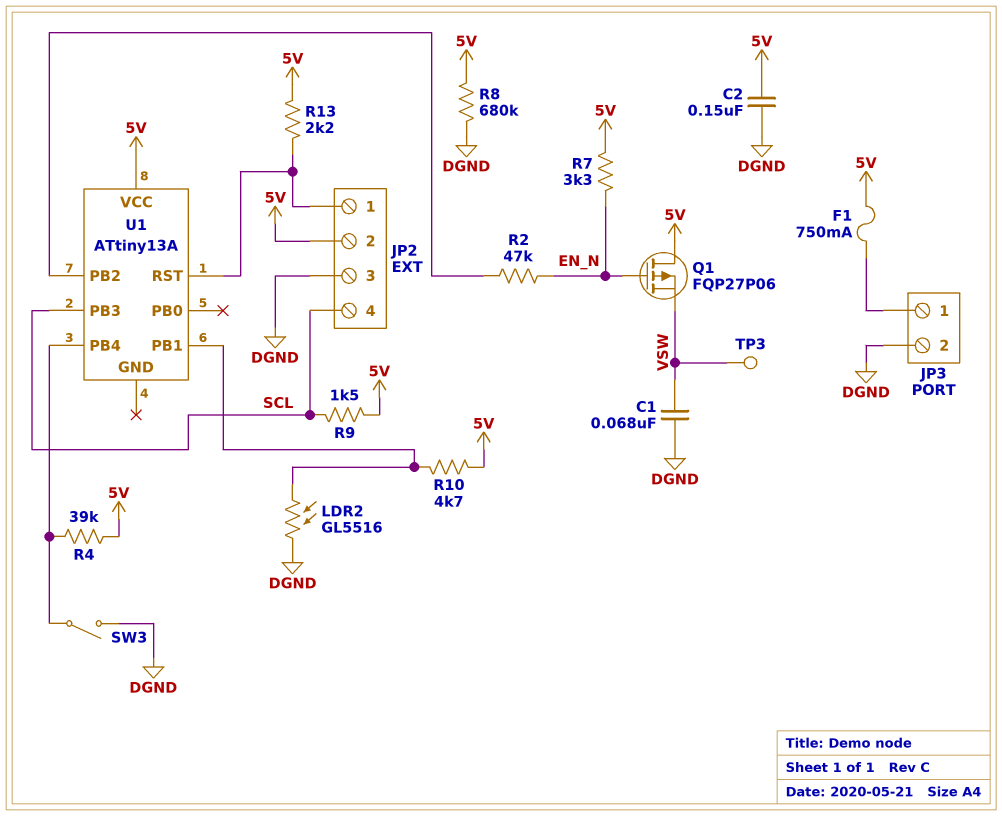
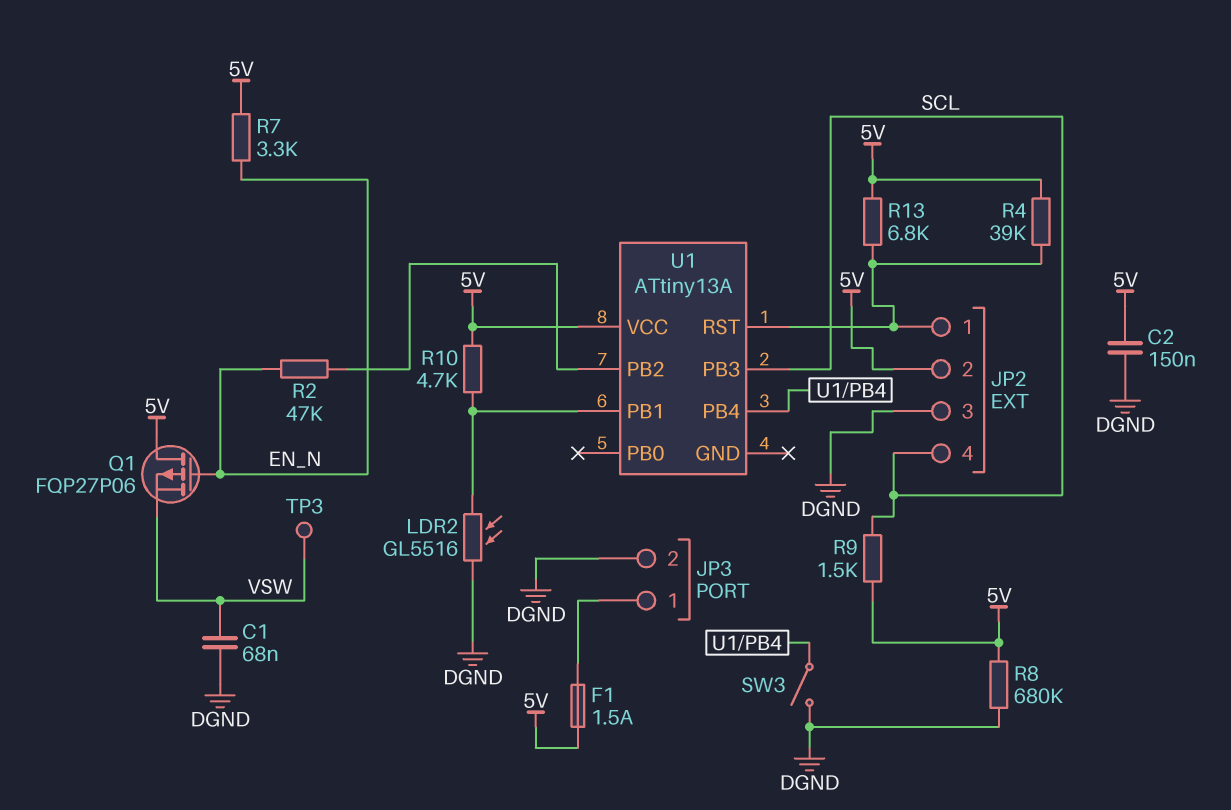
F1: 750mA (5V, JP3/1) -> 1.5A (5V, JP3/1)
R4: 39k (5V, U1/PB4) -> 39k (5V, JP2/1)
R13: 2.2k (5V, JP2/1) -> 6.8k (5V, JP2/1)

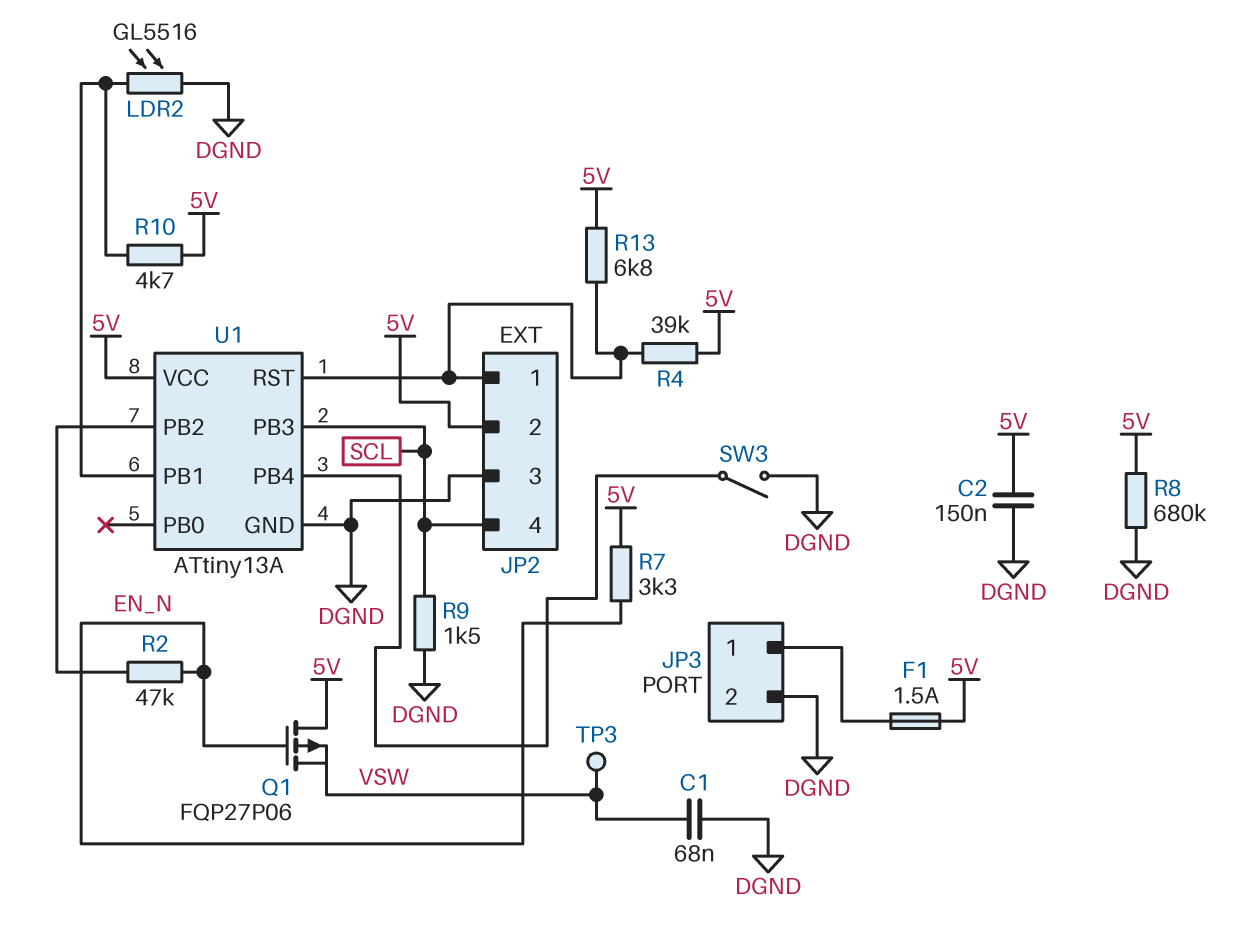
R9: 1.5k (5V, SCL) -> 1.5k (DGND, SCL)
U1 pin GND: none -> DGND

